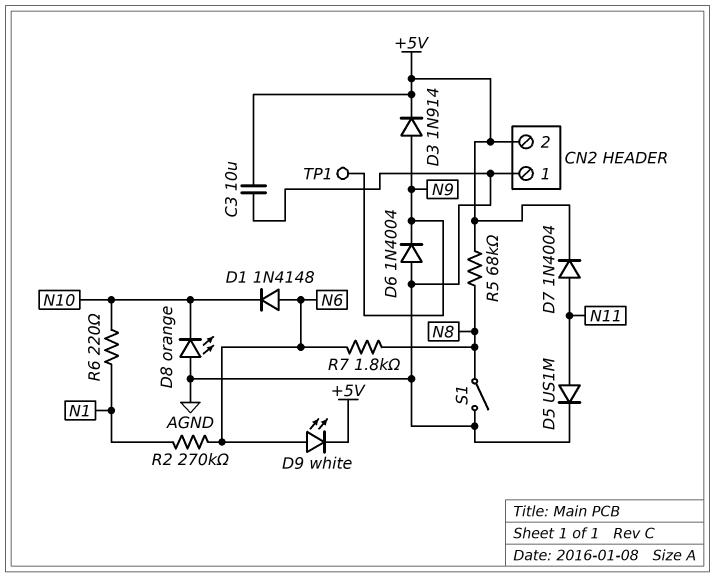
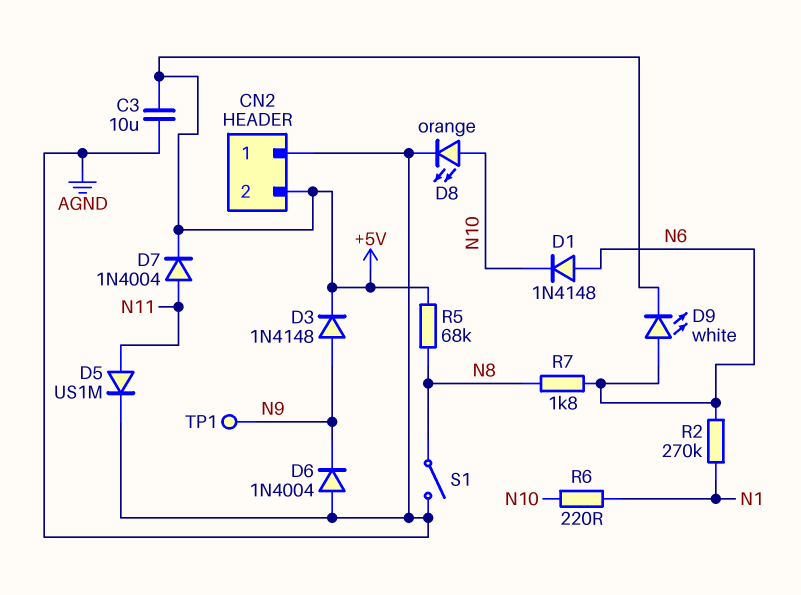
D3: diode 1N914 (A N9, K +5V) -> diode 1N4148 (A N9, K +5V)
D8: LED orange (A AGND, K N10) -> LED orange (A N10, K AGND)

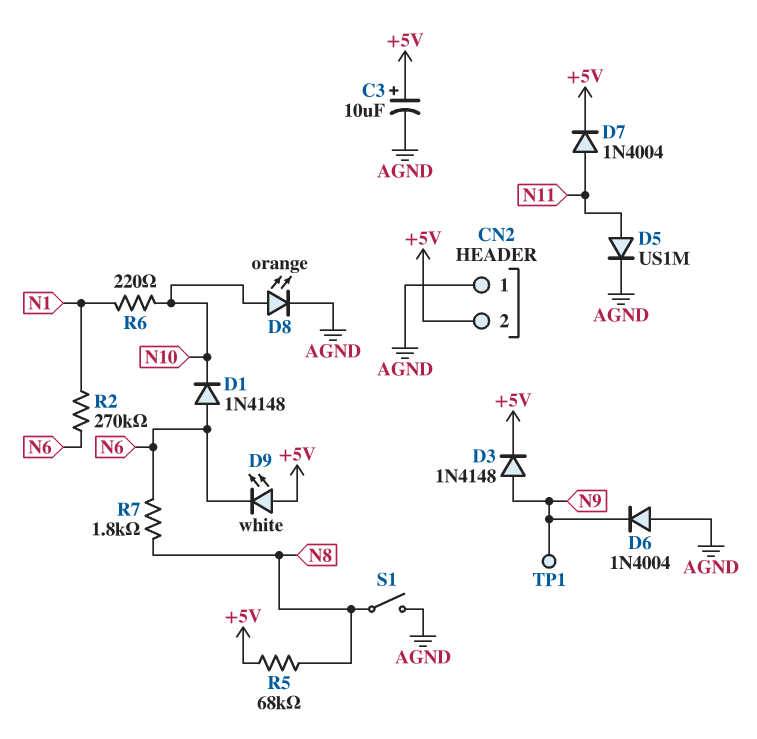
C3: 10uF (+5V, AGND) -> 10uF (plus +5V, minus AGND)
D9: LED white (A N6, K +5V) -> LED white (A +5V, K N6)

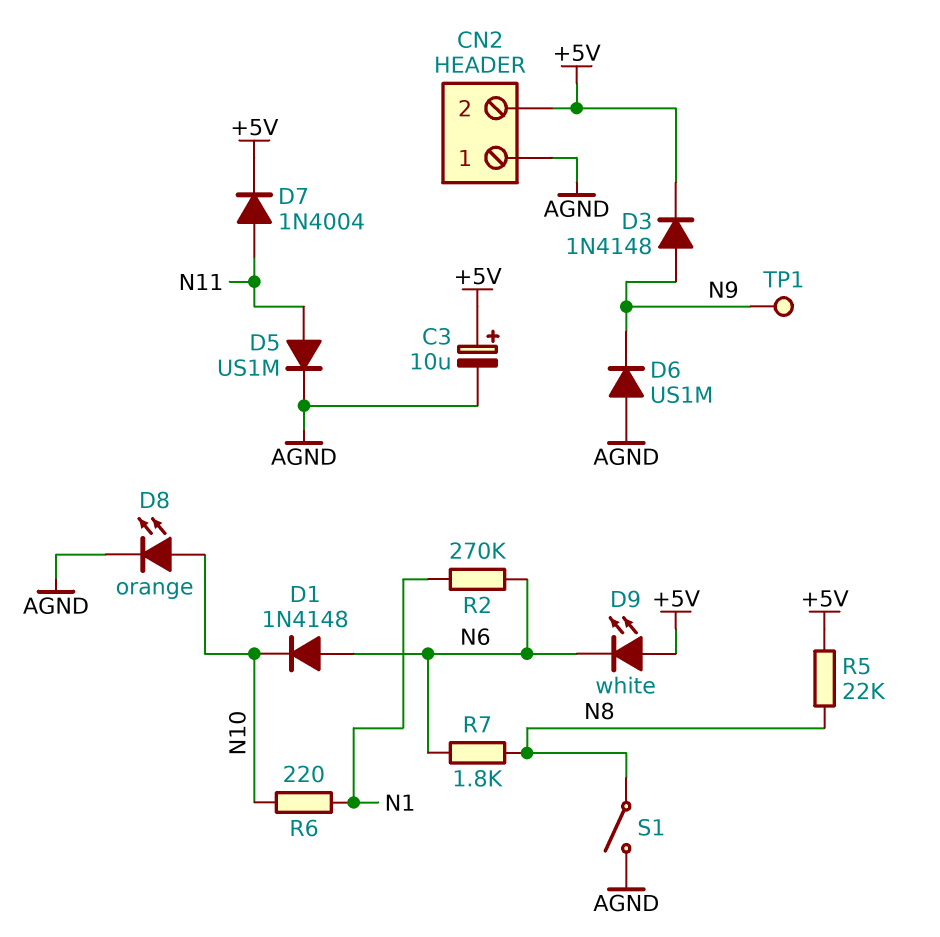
D6: diode 1N4004 (A AGND, K N9) -> diode US1M (A AGND, K N9)
R5: 68k (+5V, N8) -> 22k (+5V, N8)

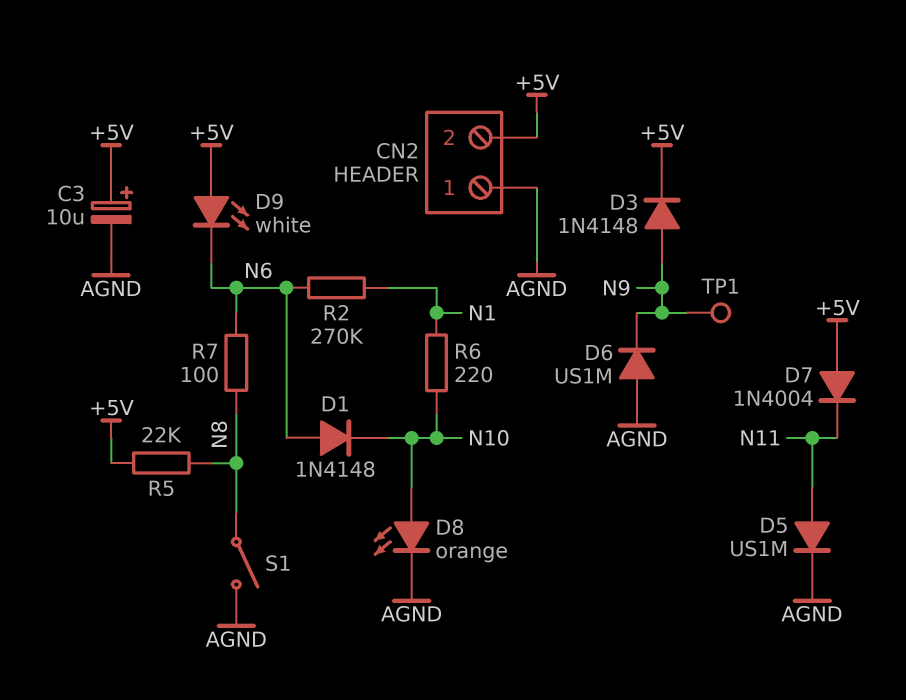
D7: diode 1N4004 (A N11, K +5V) -> diode 1N4004 (A +5V, K N11)
R7: 1.8k (N6, N8) -> 100 (N6, N8)

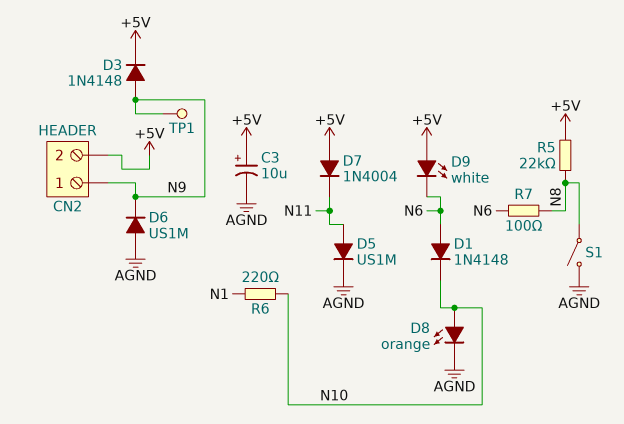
CN2 pin 1: AGND -> N9
R2: 270k (N1, N6) -> none

